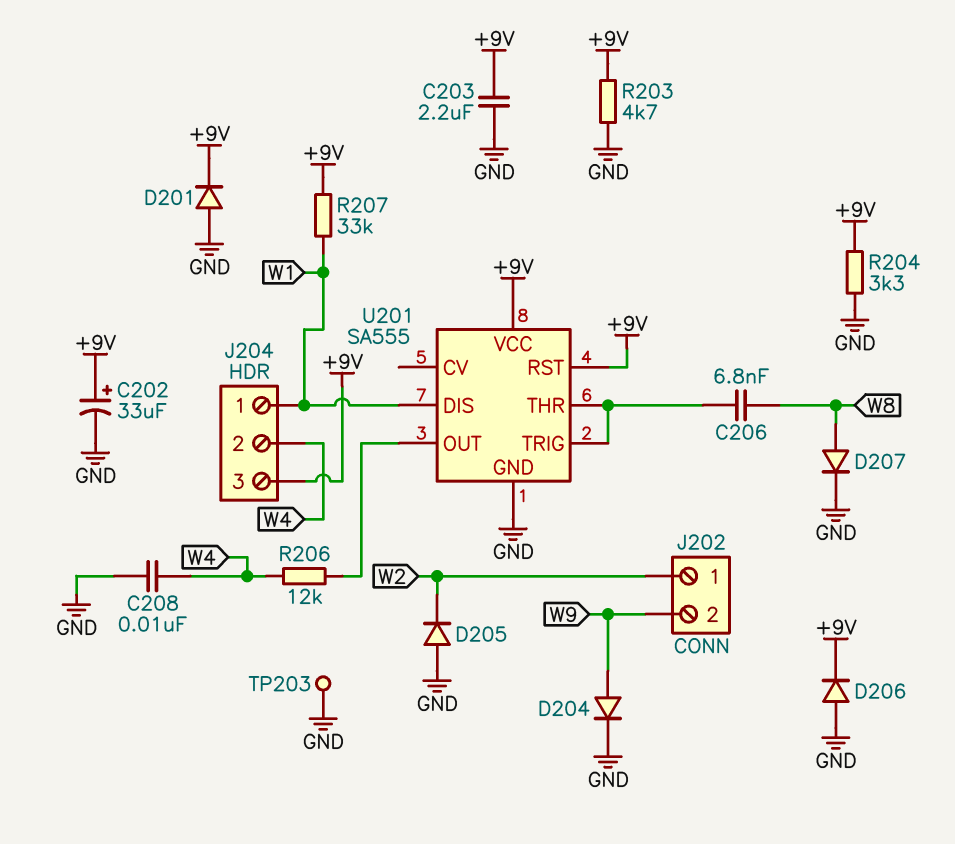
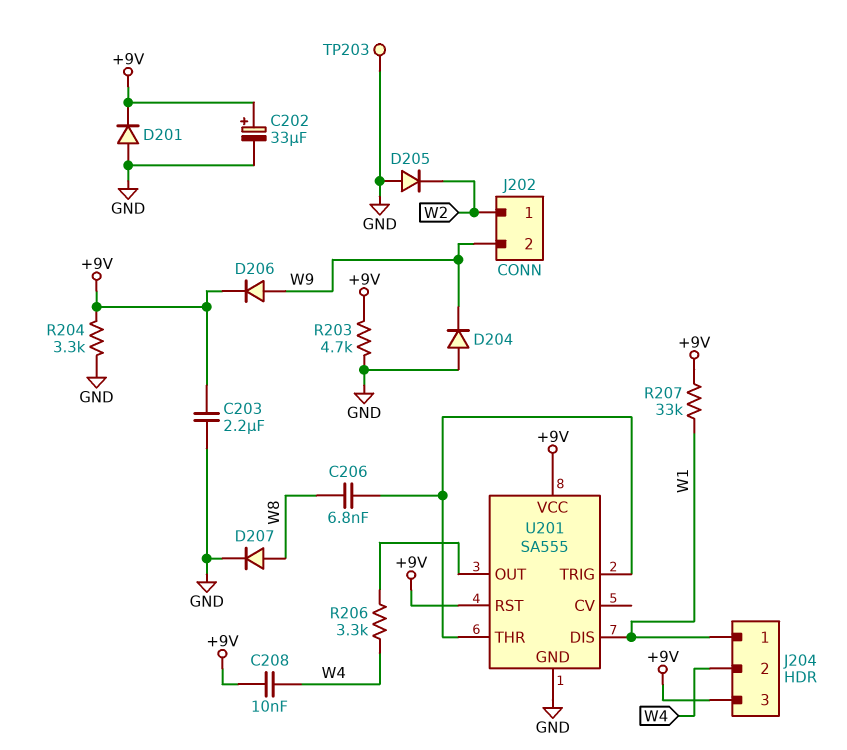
C208: 10nF (GND, W4) -> 10nF (+9V, W4)
D204: diode (A W9, K GND) -> diode (A GND, K W9)
D206: diode (A GND, K +9V) -> diode (A W9, K +9V)
R206: 12k (U201/OUT, W4) -> 3.3k (U201/OUT, W4)

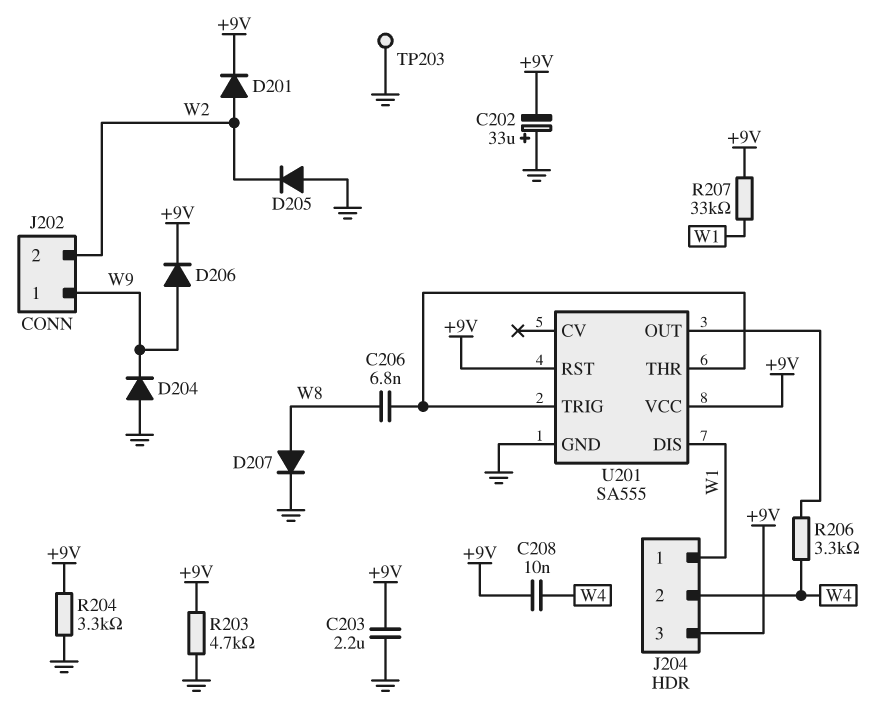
C202: 33uF (plus +9V, minus GND) -> 33uF (plus GND, minus +9V)
D201: diode (A GND, K +9V) -> diode (A W2, K +9V)
J202 pin 1: W2 -> W9
J202 pin 2: W9 -> W2

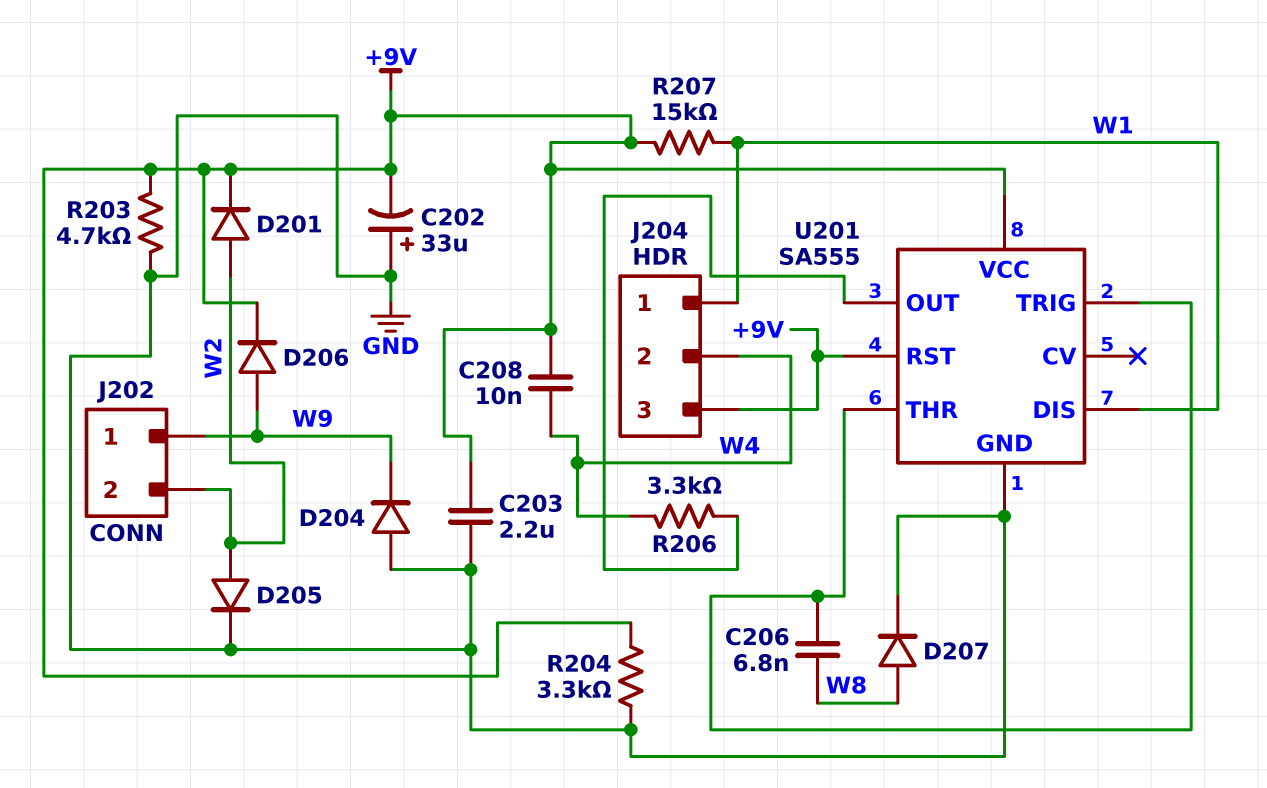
D205: diode (A GND, K W2) -> diode (A W2, K GND)
R207: 33k (+9V, W1) -> 15k (+9V, W1)
TP203: test point (GND) -> none

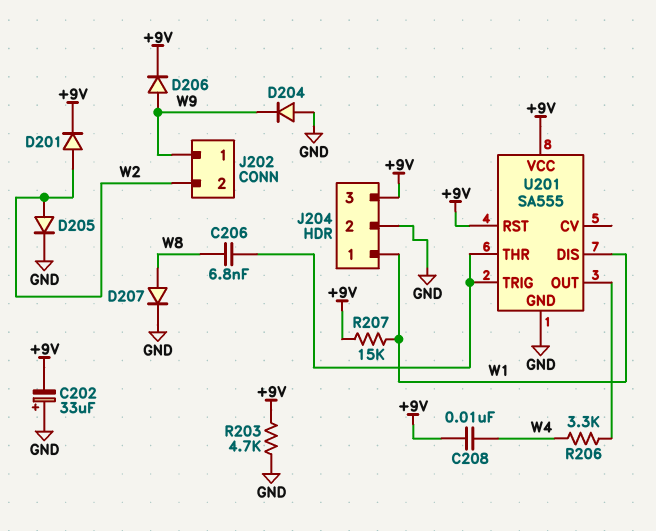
C203: 2.2uF (+9V, GND) -> none
J204 pin 2: W4 -> GND
R204: 3.3k (+9V, GND) -> none

